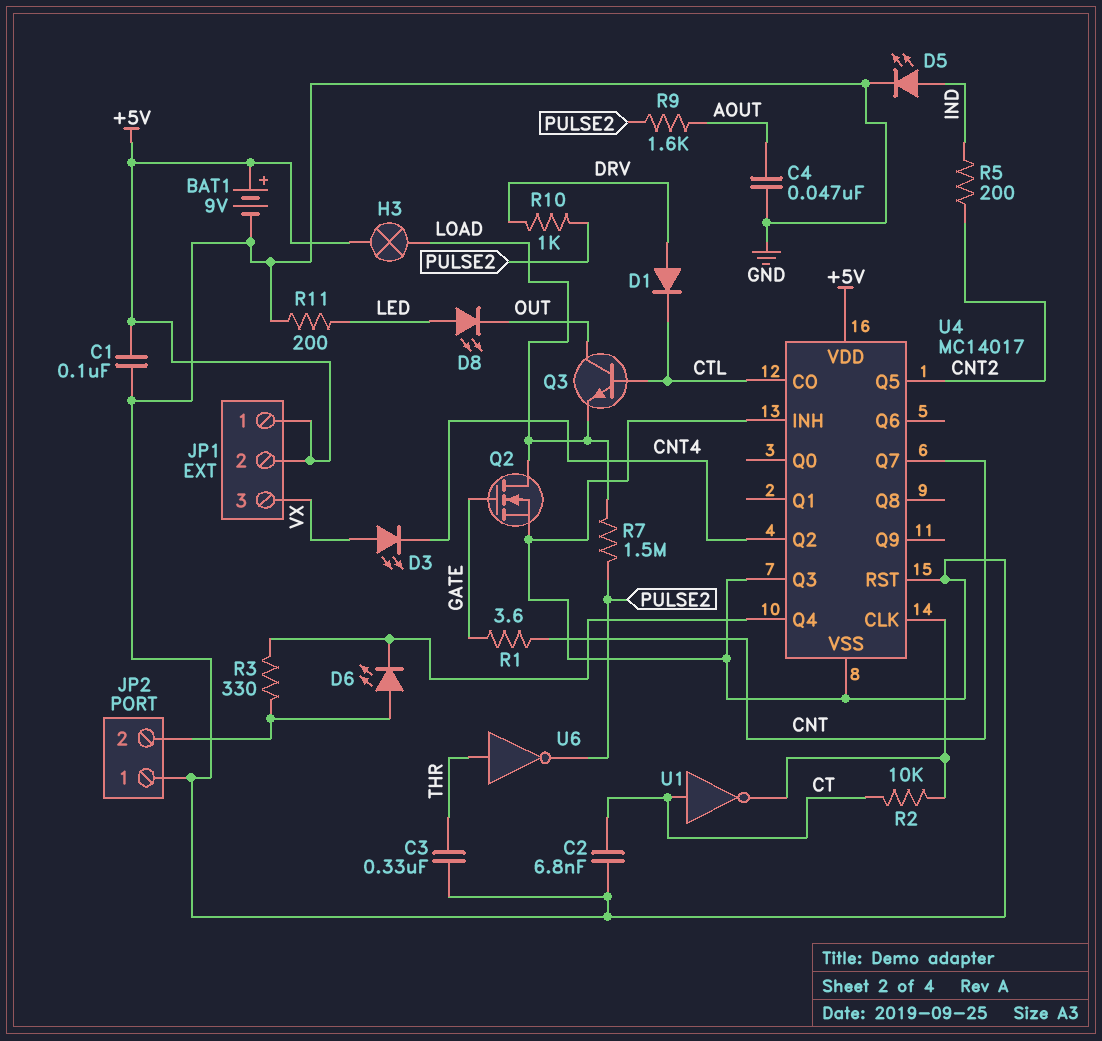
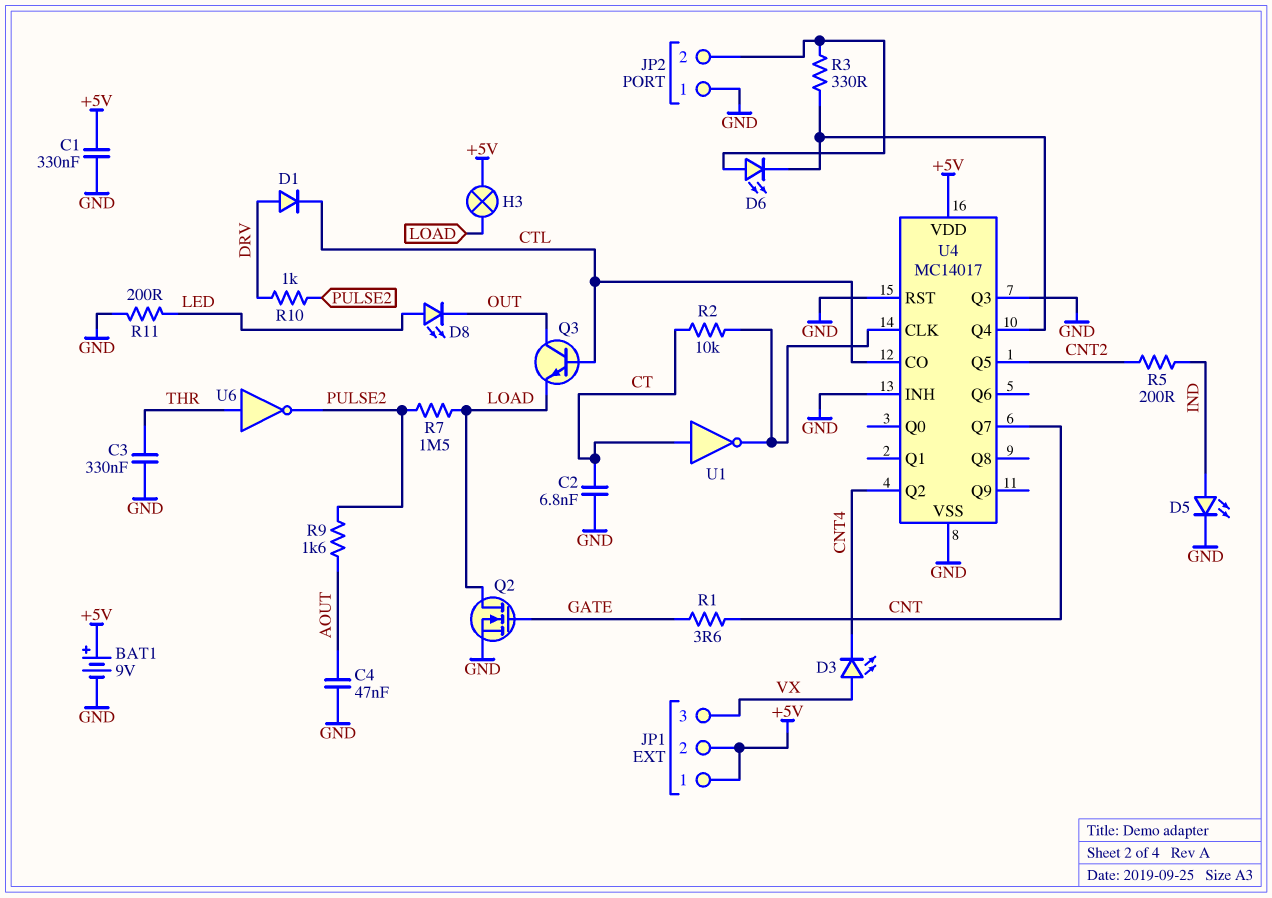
C1: 100nF (+5V, GND) -> 330nF (+5V, GND)

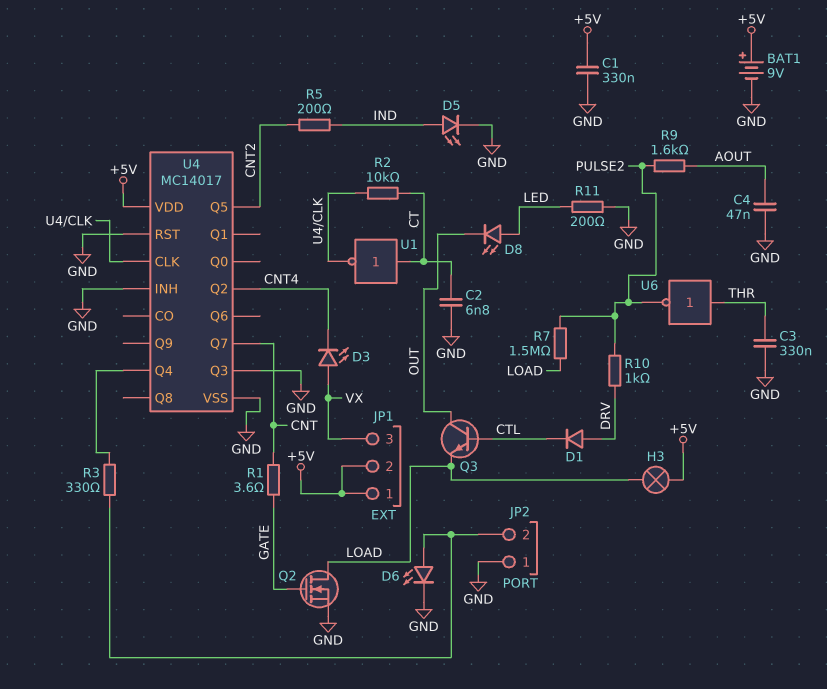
D6: LED (A JP2/2, K U4/Q4) -> LED (A JP2/2, K GND)
U4 pin CO: CTL -> none

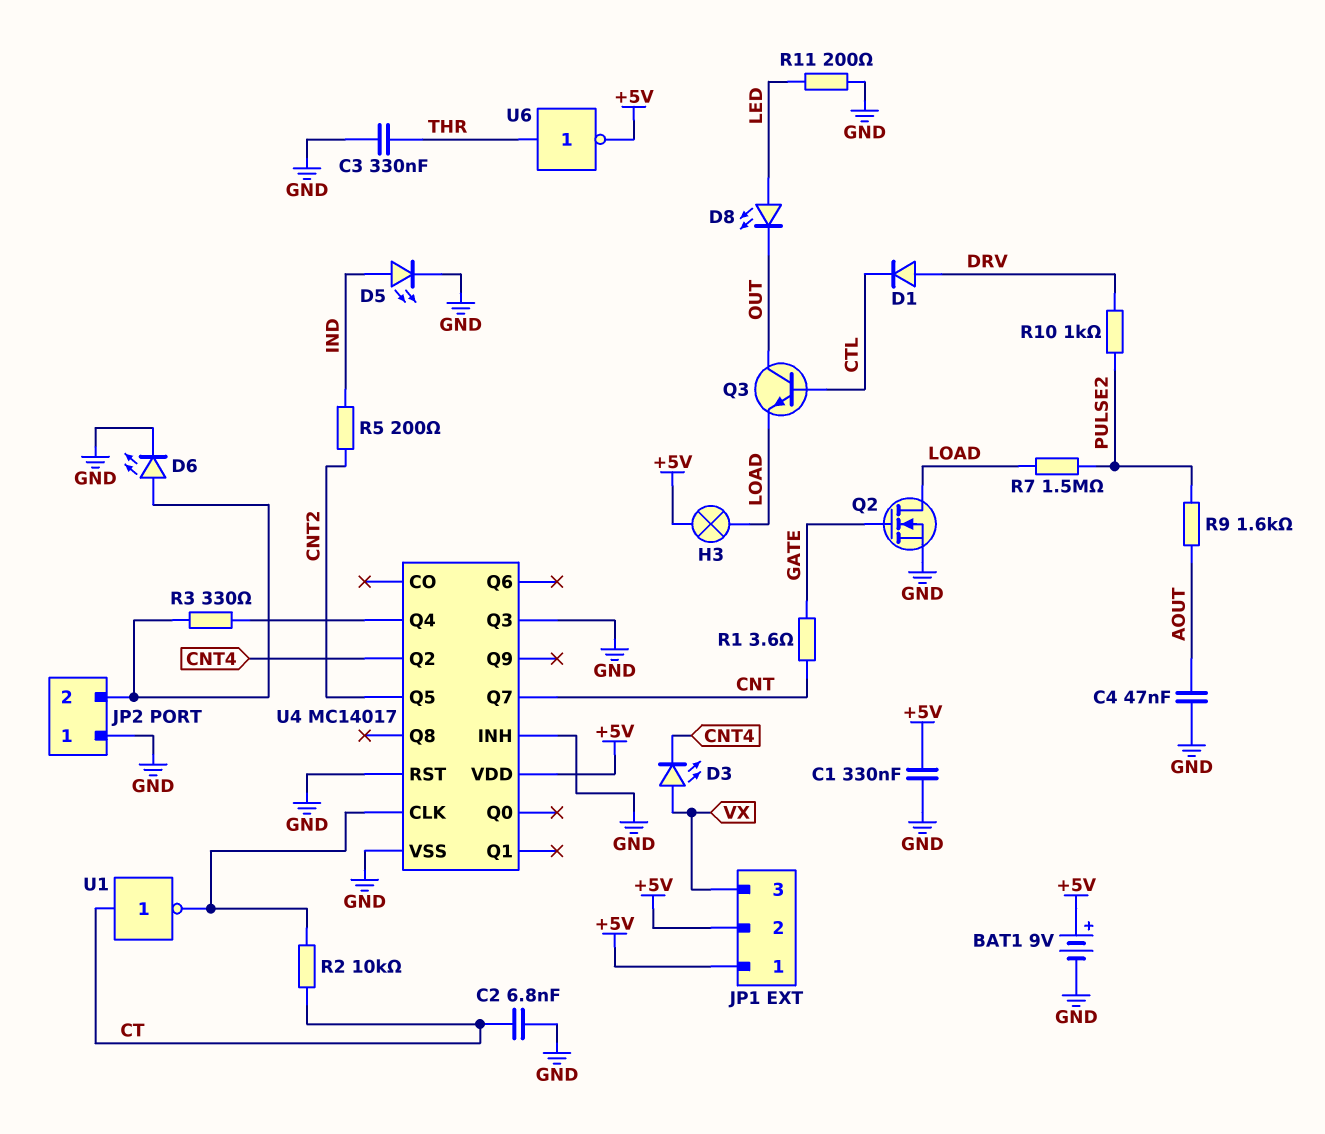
U6: NOT (in THR, out PULSE2) -> NOT (in THR, out +5V)

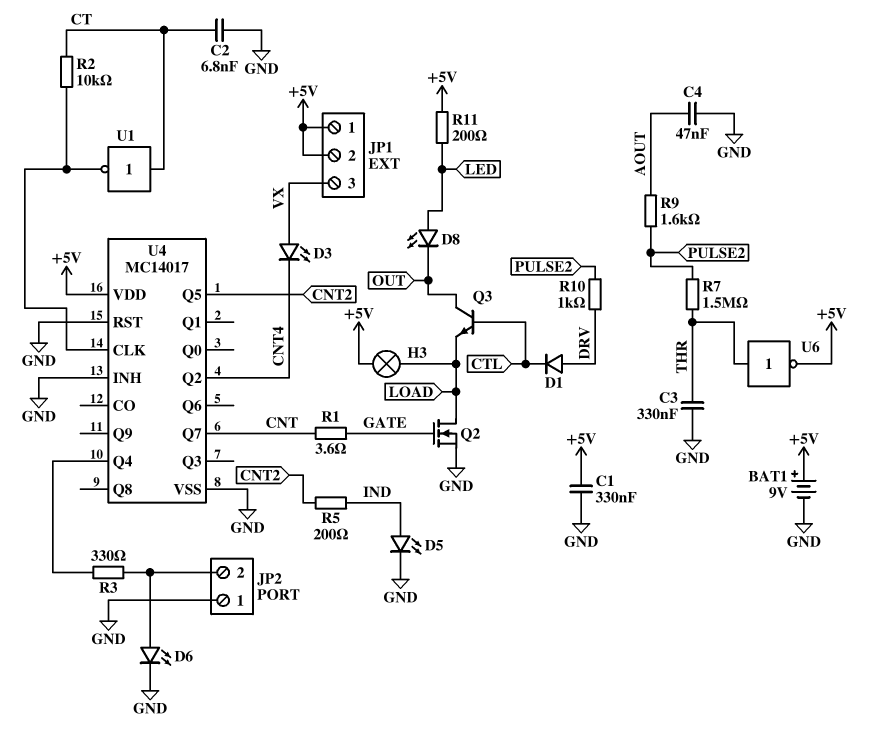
R7: 1.5M (LOAD, PULSE2) -> 1.5M (PULSE2, THR)
R11: 200 (GND, LED) -> 200 (+5V, LED)
U4 pin Q3: GND -> none

